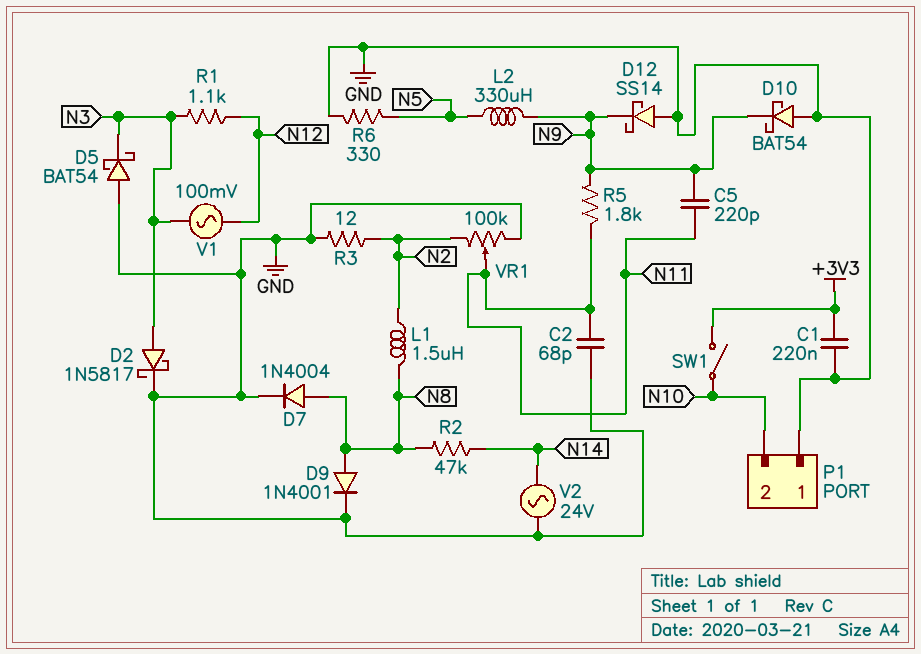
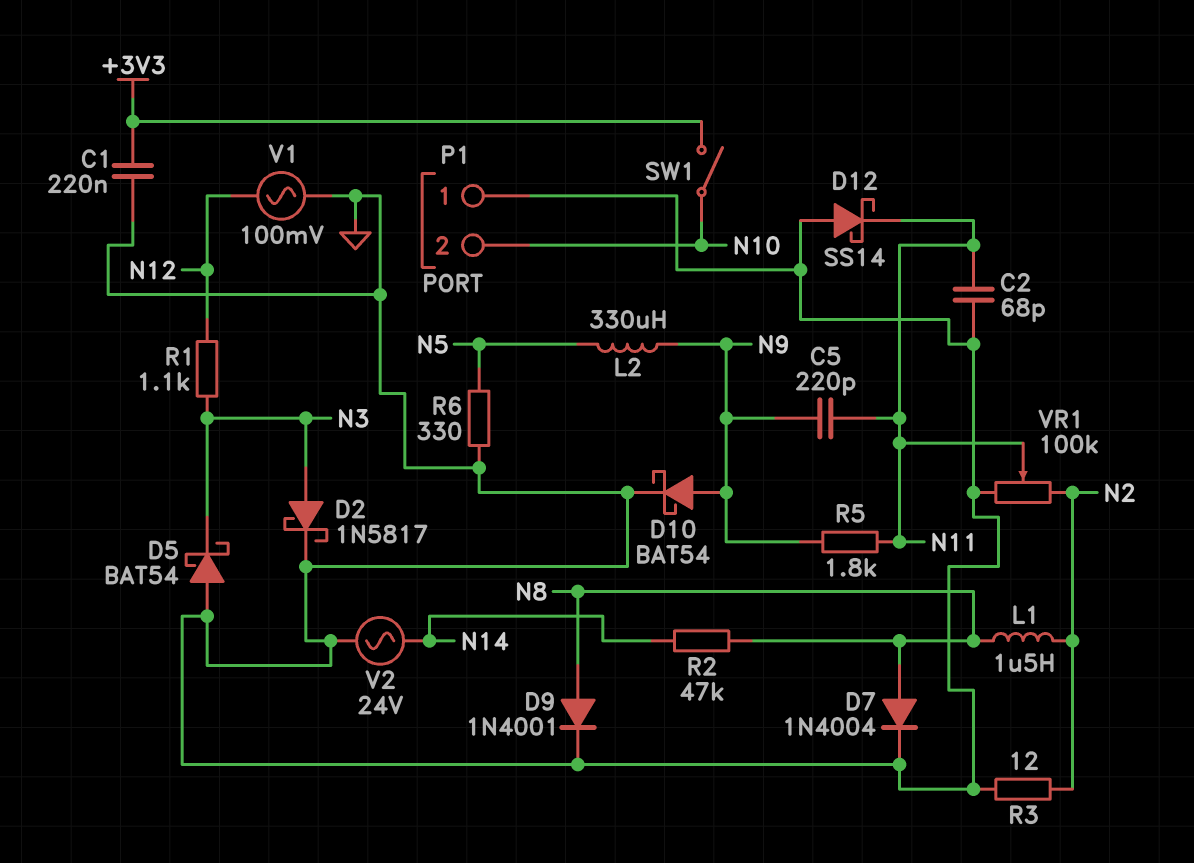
D10: schottky BAT54 (A GND, K N9) -> schottky BAT54 (A N9, K GND)
D12: schottky SS14 (A GND, K N9) -> schottky SS14 (A GND, K N11)
V1: AC 100mV (N3, N12) -> AC 100mV (GND, N12)

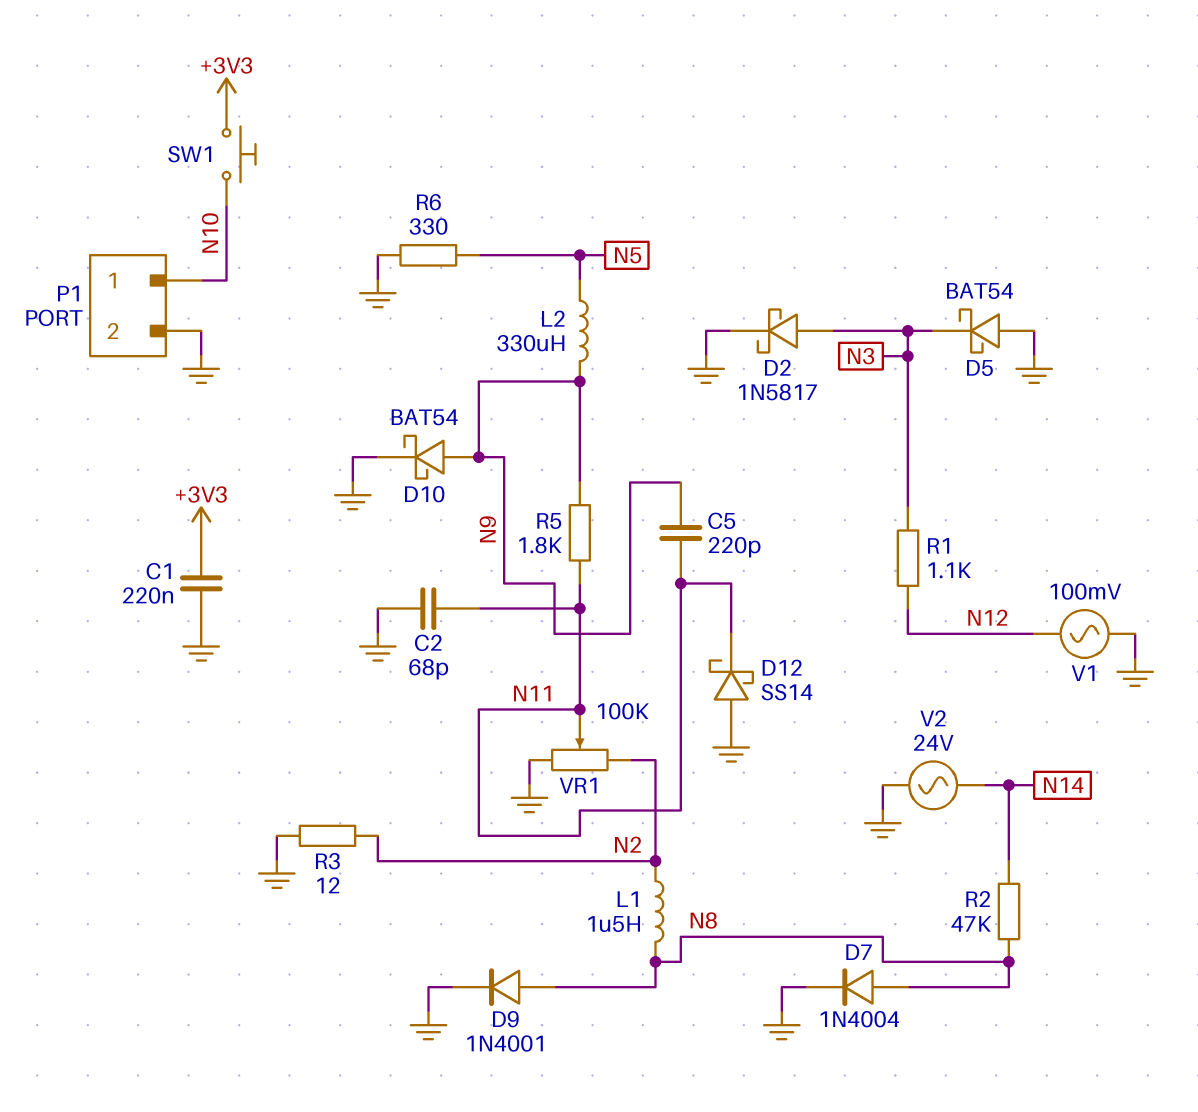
P1 pin 1: GND -> N10
P1 pin 2: N10 -> GND
SW1: switch (+3V3, N10) -> button (+3V3, N10)

